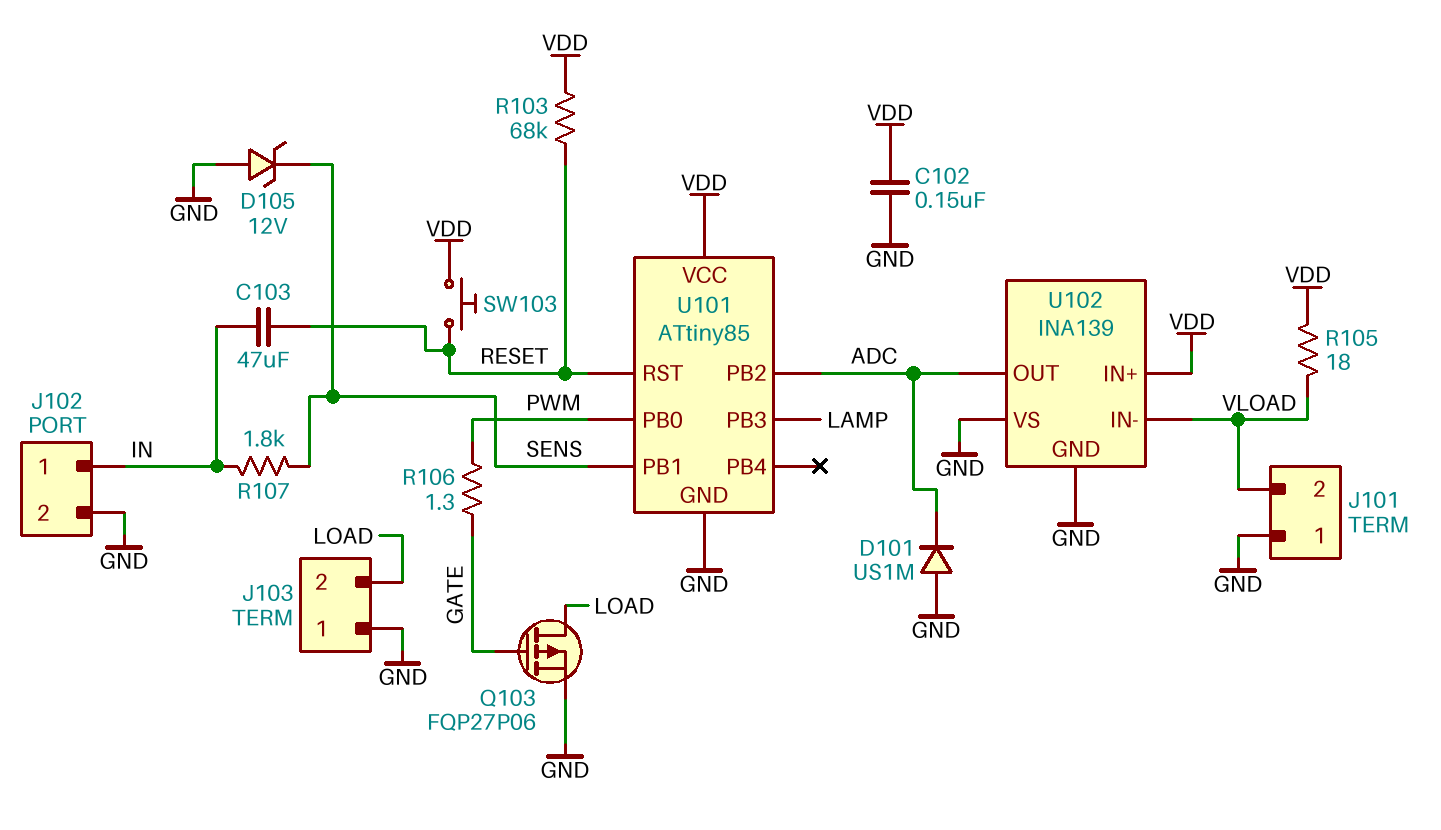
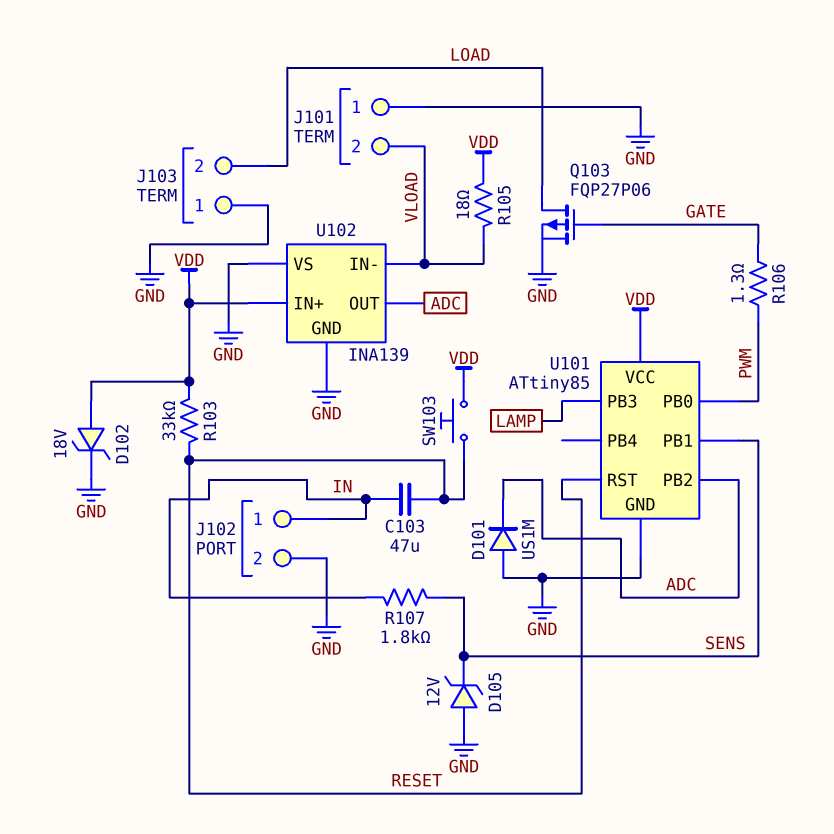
C102: 150nF (GND, VDD) -> none
D102: none -> zener 18V (A VDD, K GND)
R103: 68k (RESET, VDD) -> 33k (RESET, VDD)

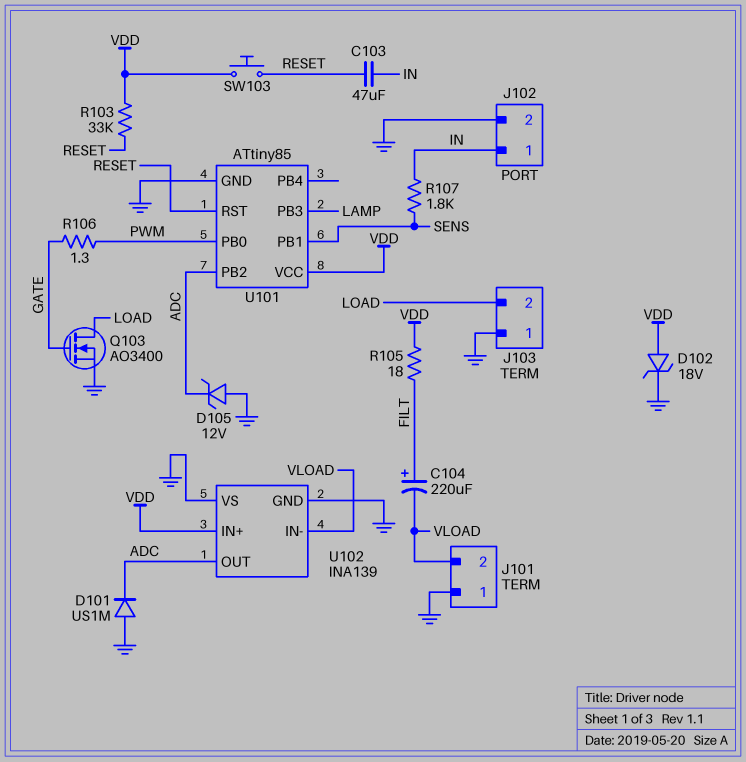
C104: none -> 220uF (plus FILT, minus VLOAD)
D105: zener 12V (A GND, K SENS) -> zener 12V (A GND, K ADC)
Q103: PMOS FQP27P06 (G GATE, D LOAD, S GND) -> NMOS AO3400 (G GATE, D LOAD, S GND)
R105: 18 (VDD, VLOAD) -> 18 (FILT, VDD)

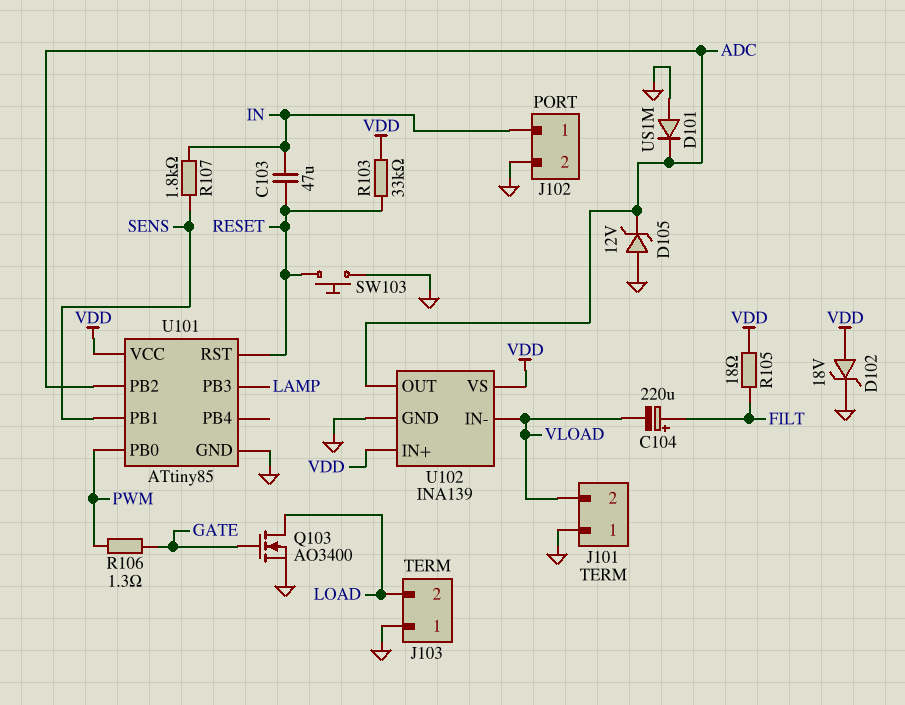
SW103: button (RESET, VDD) -> button (GND, RESET)
U102 pin VS: GND -> VDD

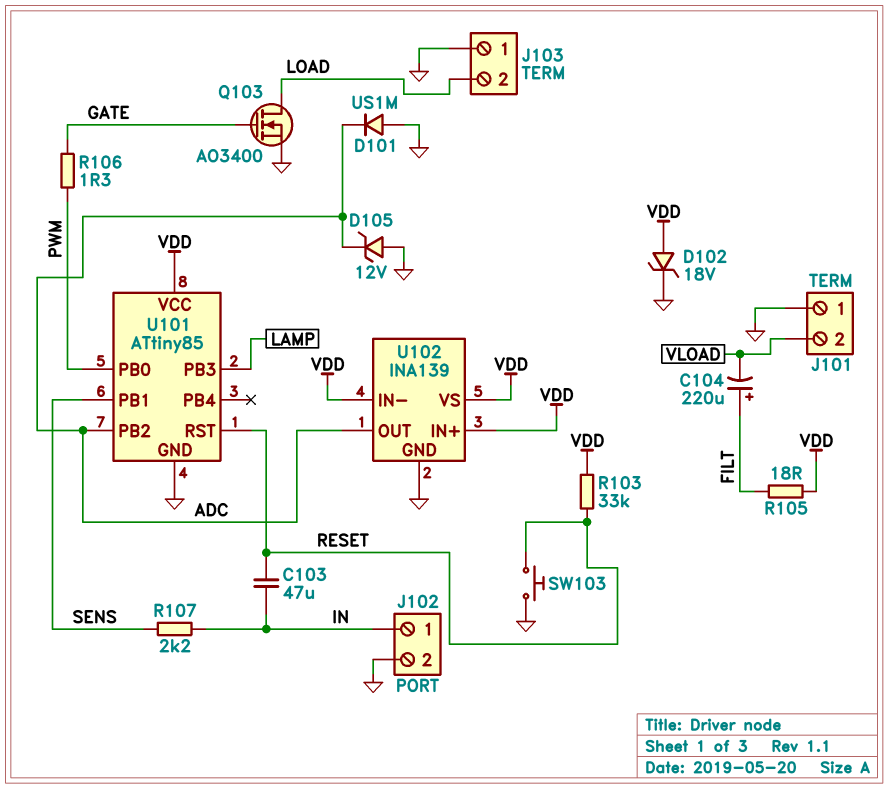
R107: 1.8k (IN, SENS) -> 2.2k (IN, SENS)
U102 pin IN-: VLOAD -> VDD

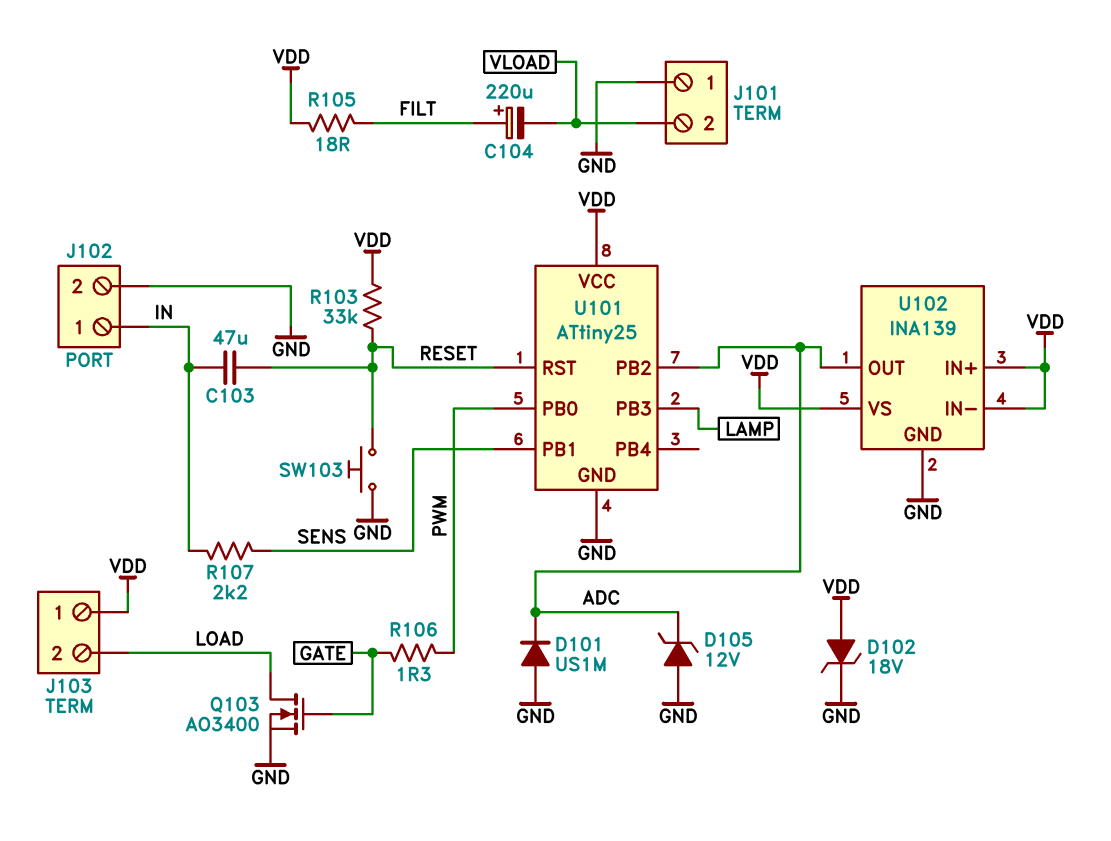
J103 pin 1: GND -> VDD
U101: ATtiny85 -> ATtiny25

